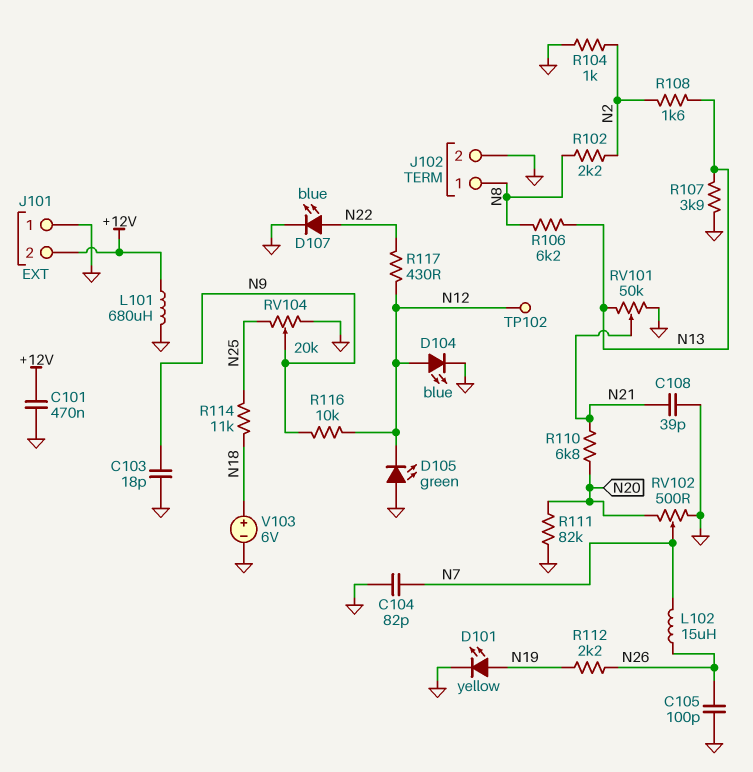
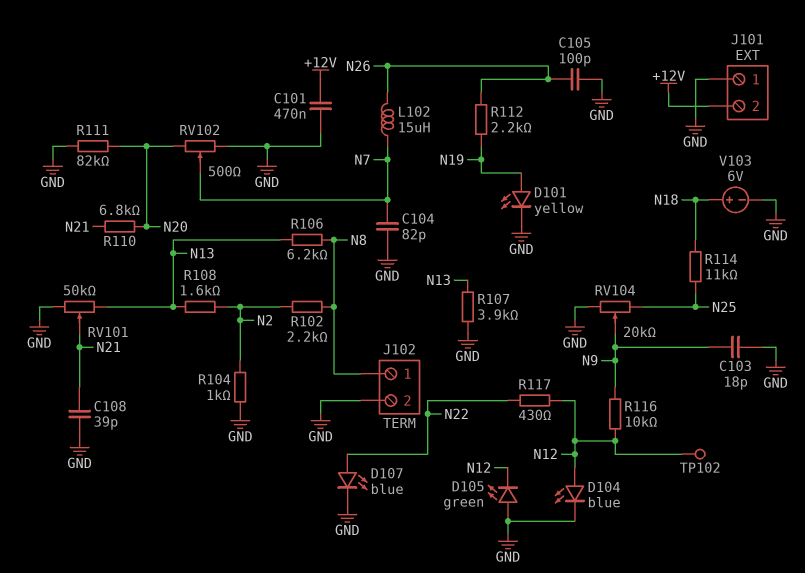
L101: 680uH (+12V, GND) -> none

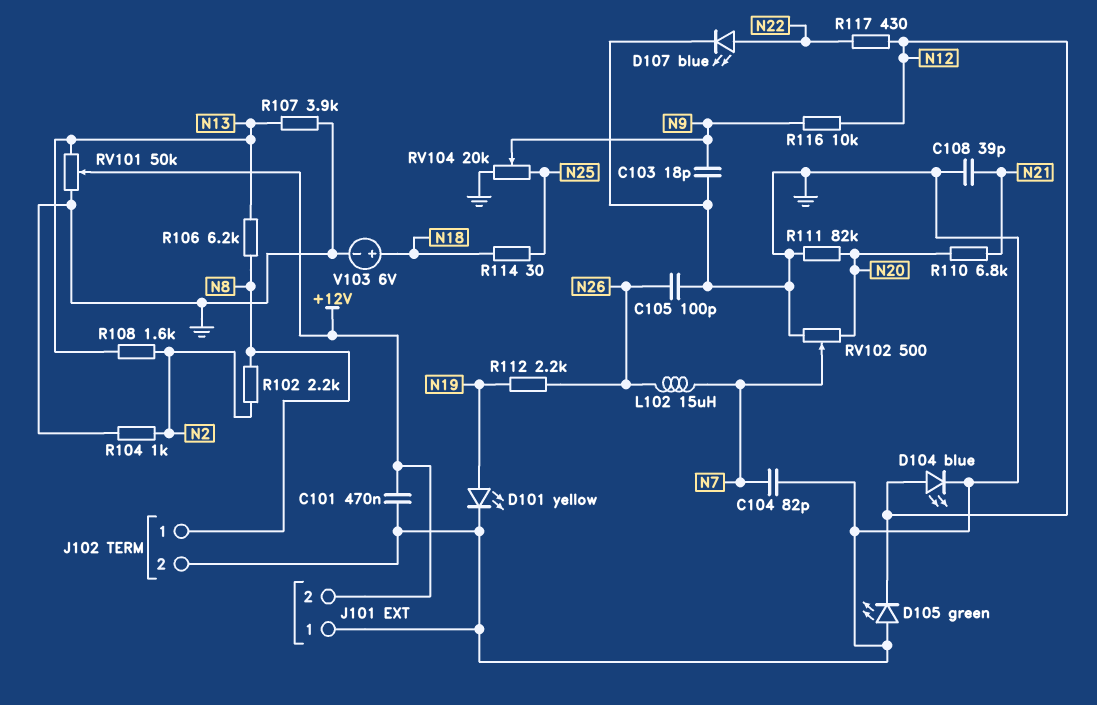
R114: 11k (N18, N25) -> 30 (N18, N25)
RV101: 50k (GND, N13, wiper N21) -> 50k (GND, N13, wiper +12V)
TP102: test point (N12) -> none

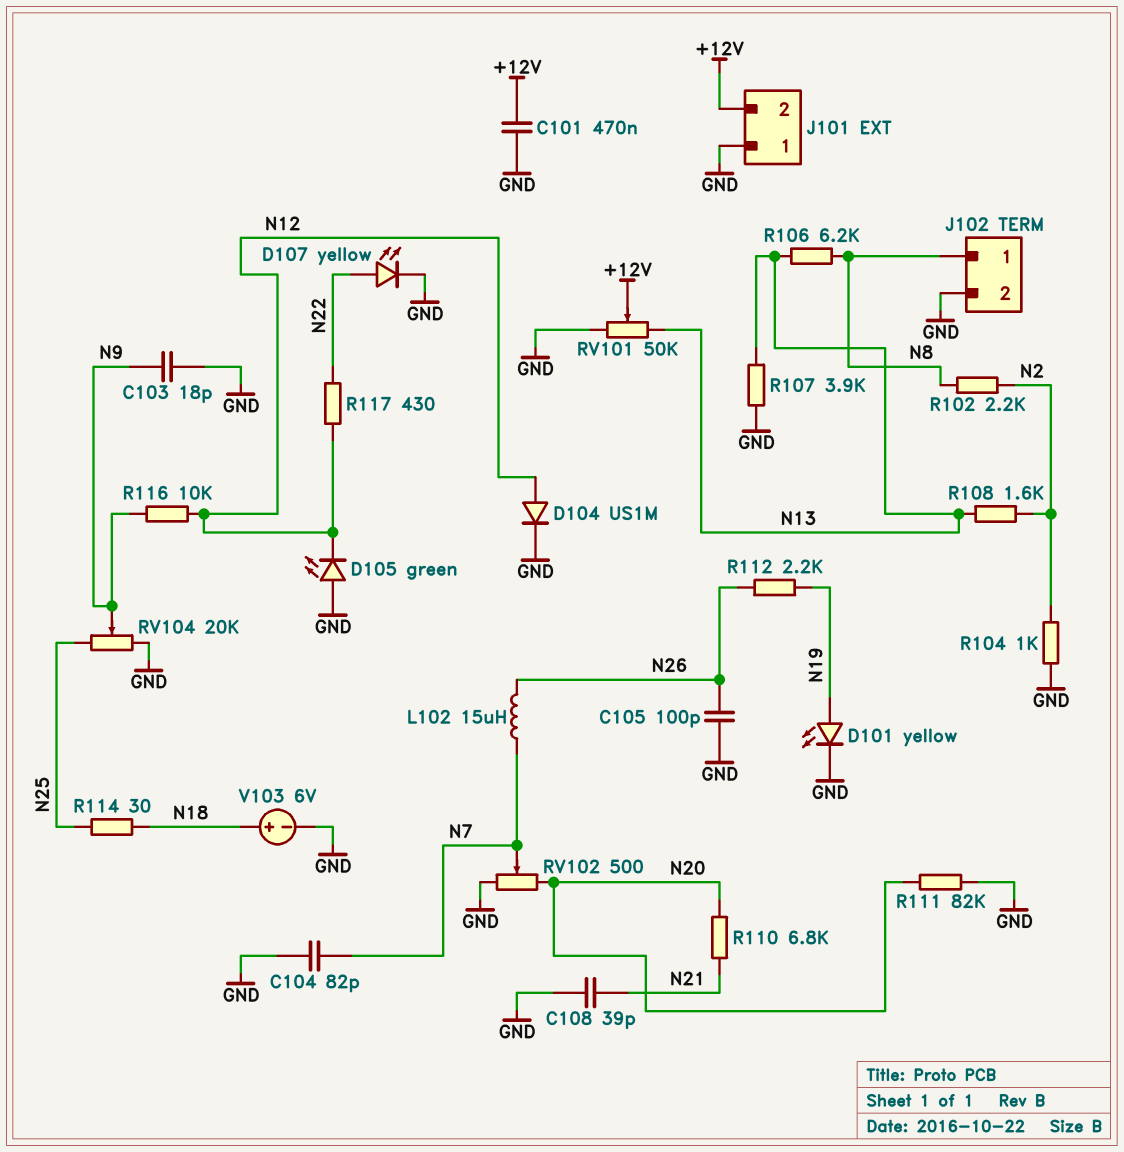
D104: LED blue (A N12, K GND) -> diode US1M (A N12, K GND)
D107: LED blue (A N22, K GND) -> LED yellow (A N22, K GND)

